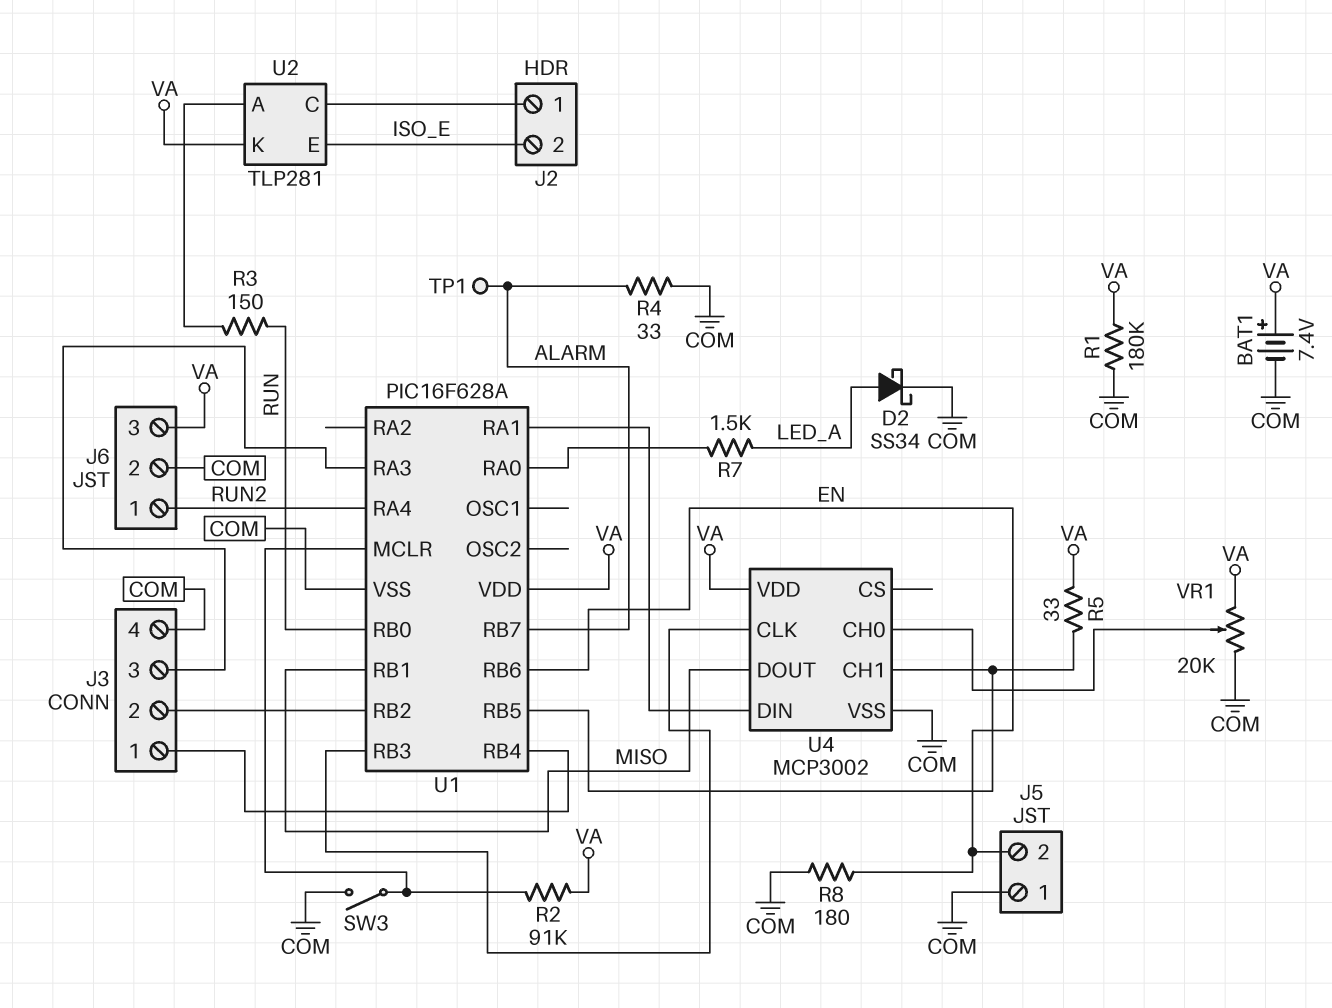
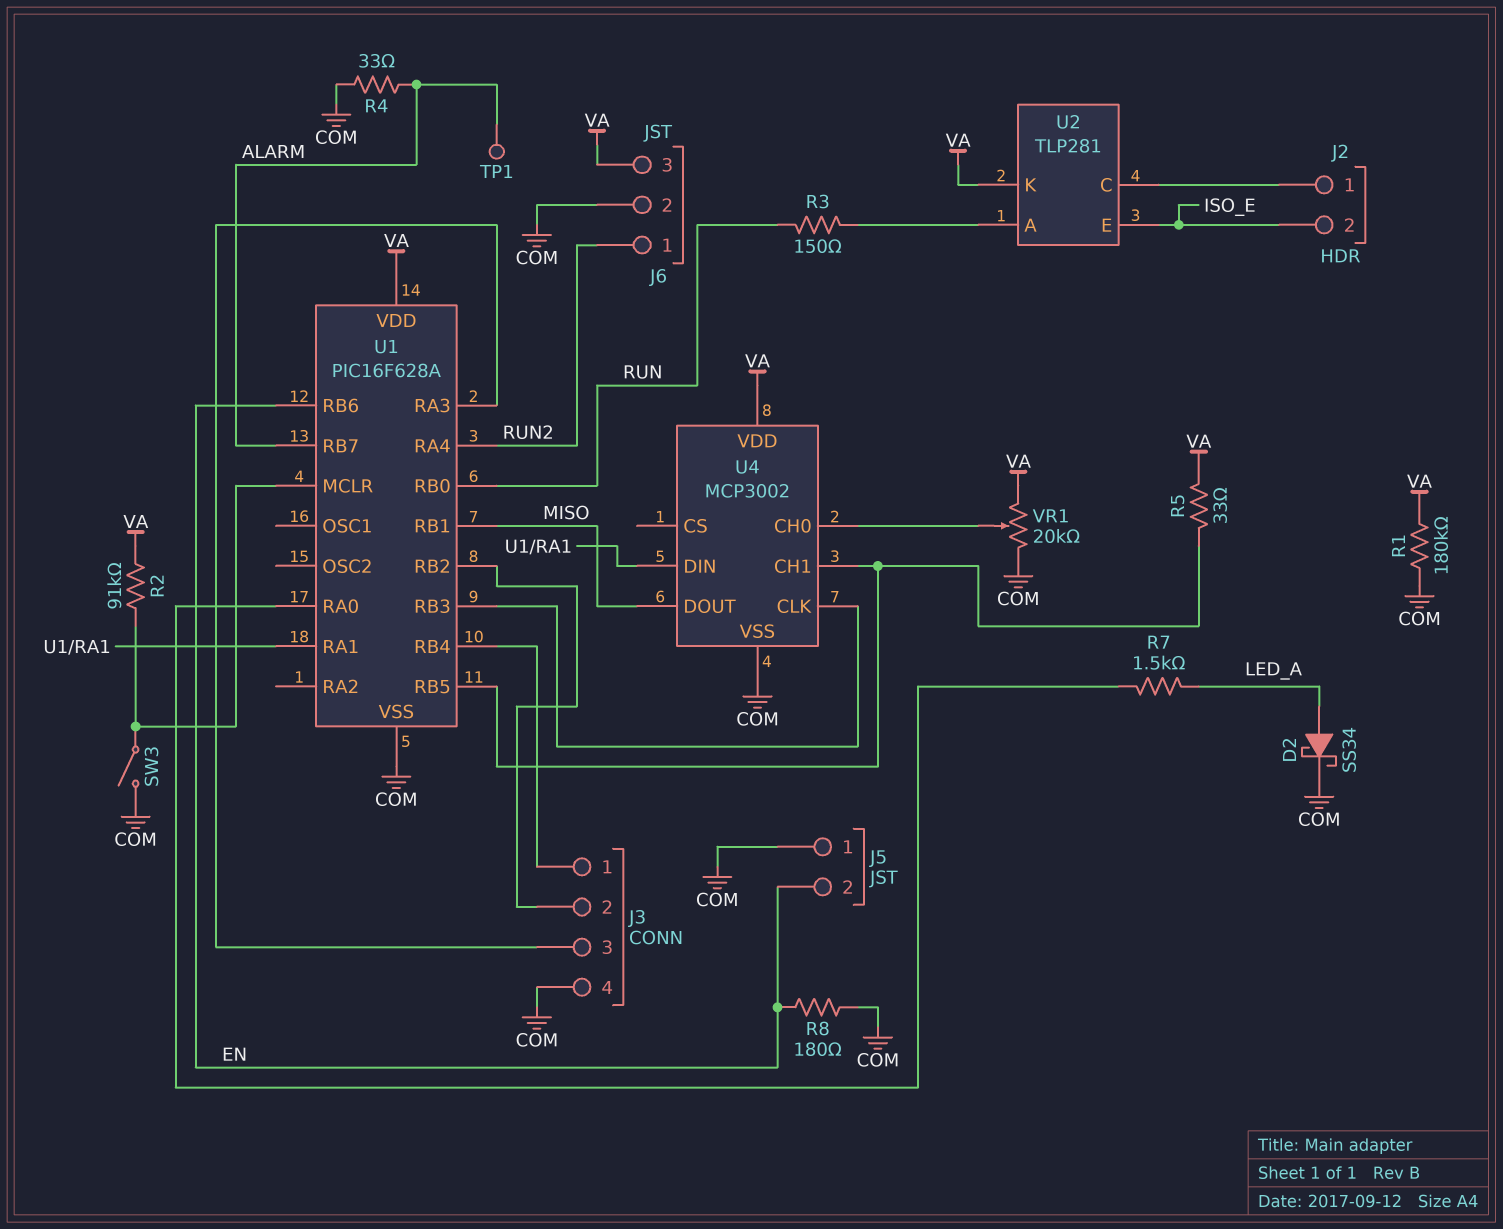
BAT1: 7.4V (plus VA, minus COM) -> none

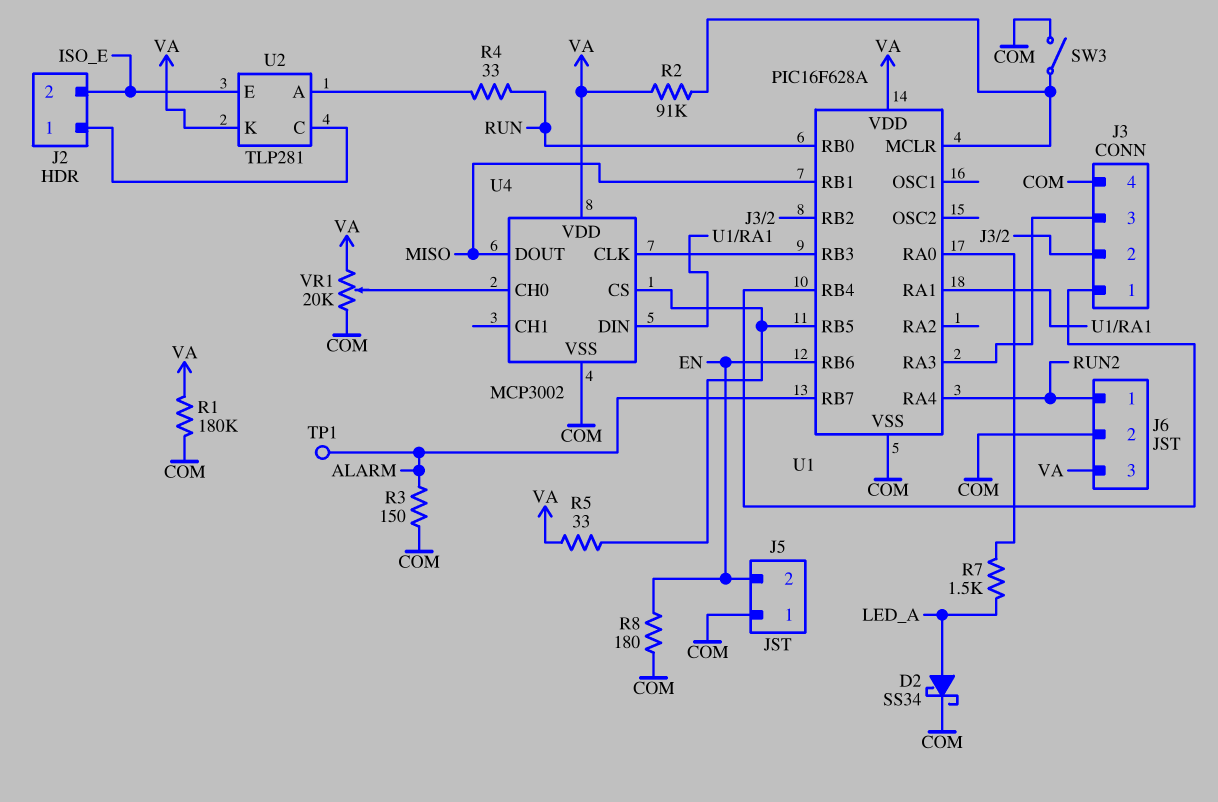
R3: 150 (RUN, U2/A) -> 150 (ALARM, COM)
R4: 33 (ALARM, COM) -> 33 (RUN, U2/A)
U4 pin CH1: U1/RB5 -> none
U4 pin CS: none -> U1/RB5

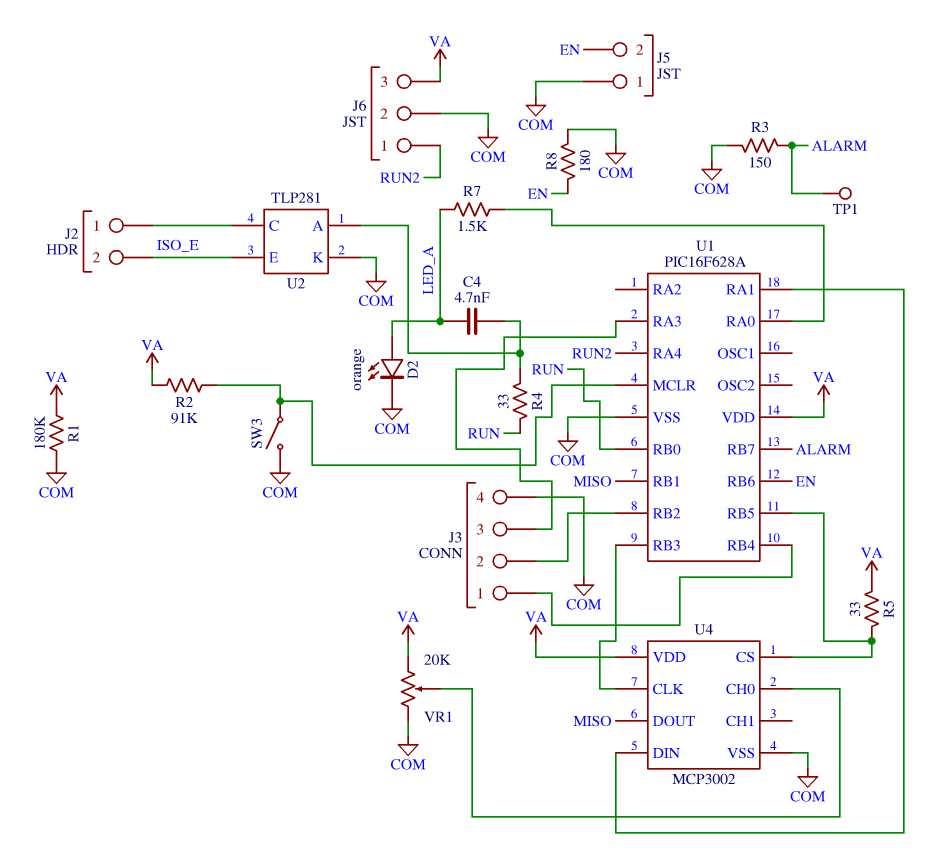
C4: none -> 4.7nF (LED_A, U2/A)
D2: schottky SS34 (A LED_A, K COM) -> LED orange (A LED_A, K COM)
U2 pin K: VA -> COM

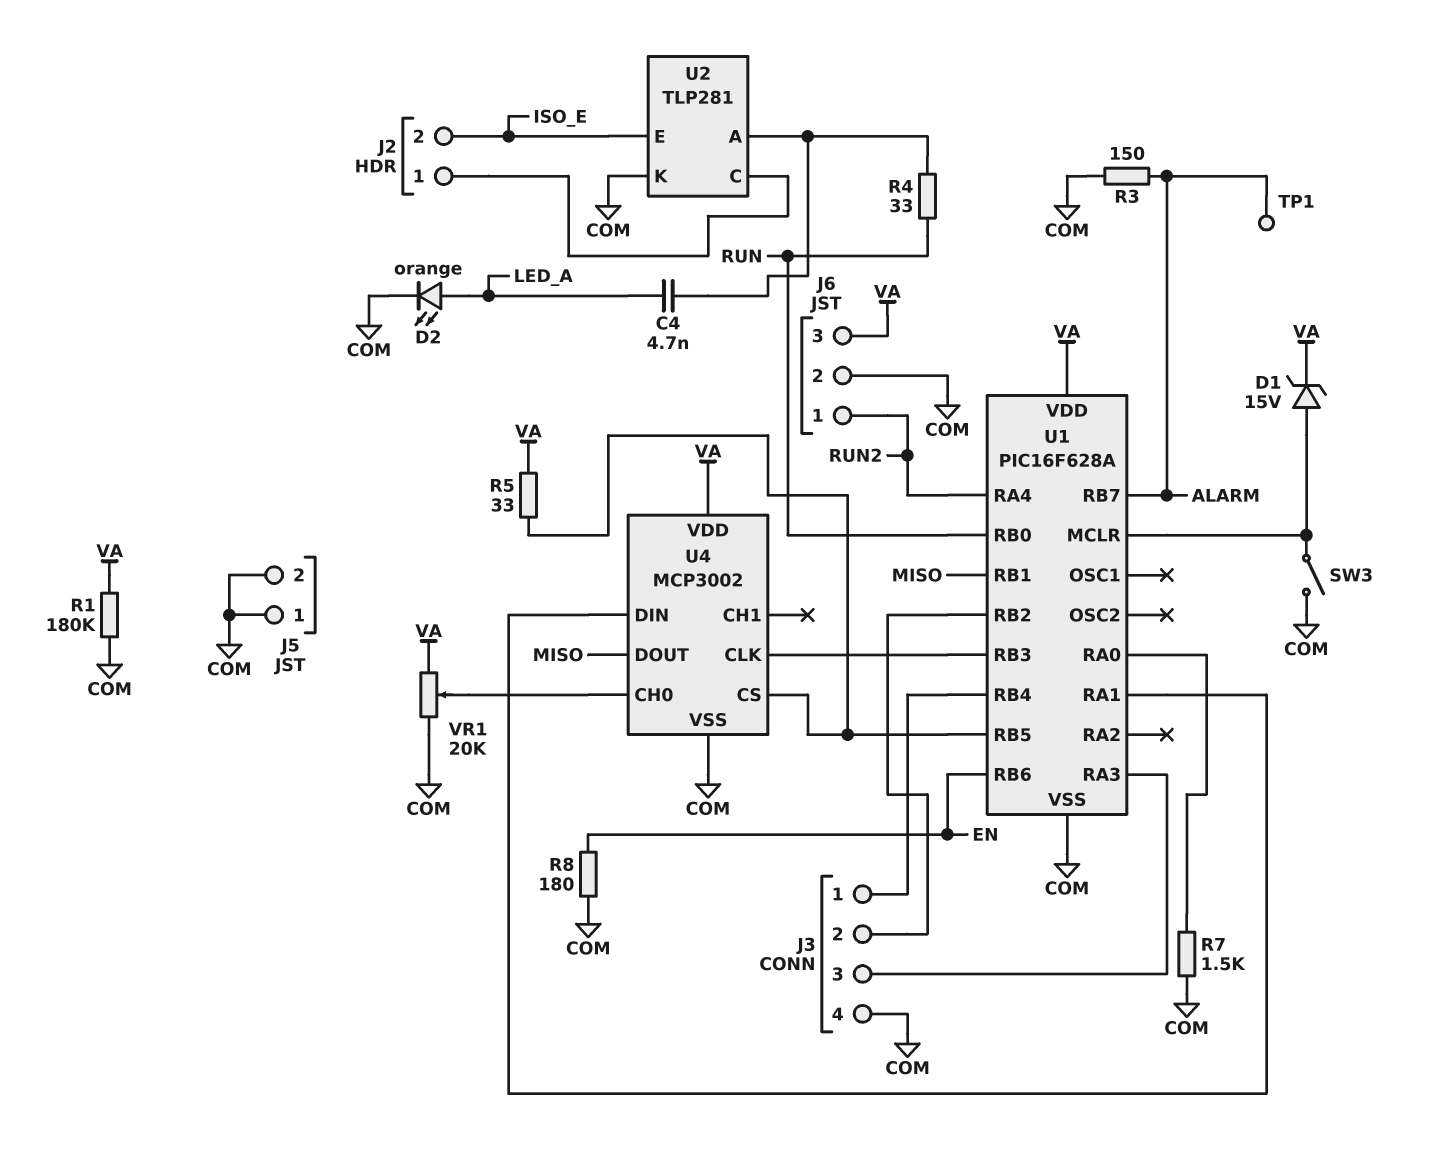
D1: none -> zener 15V (A U1/MCLR, K VA)
J5 pin 2: EN -> COM
R2: 91k (U1/MCLR, VA) -> none
R7: 1.5k (LED_A, U1/RA0) -> 1.5k (COM, U1/RA0)

